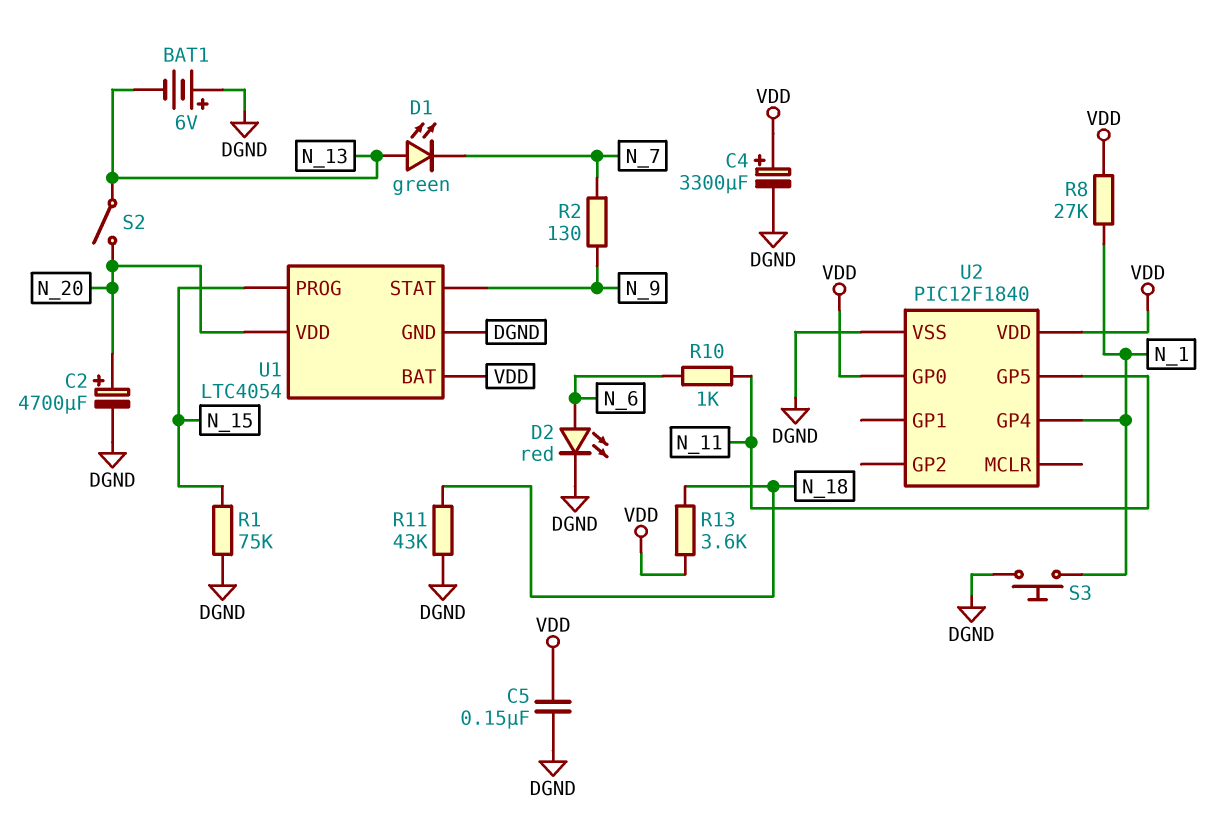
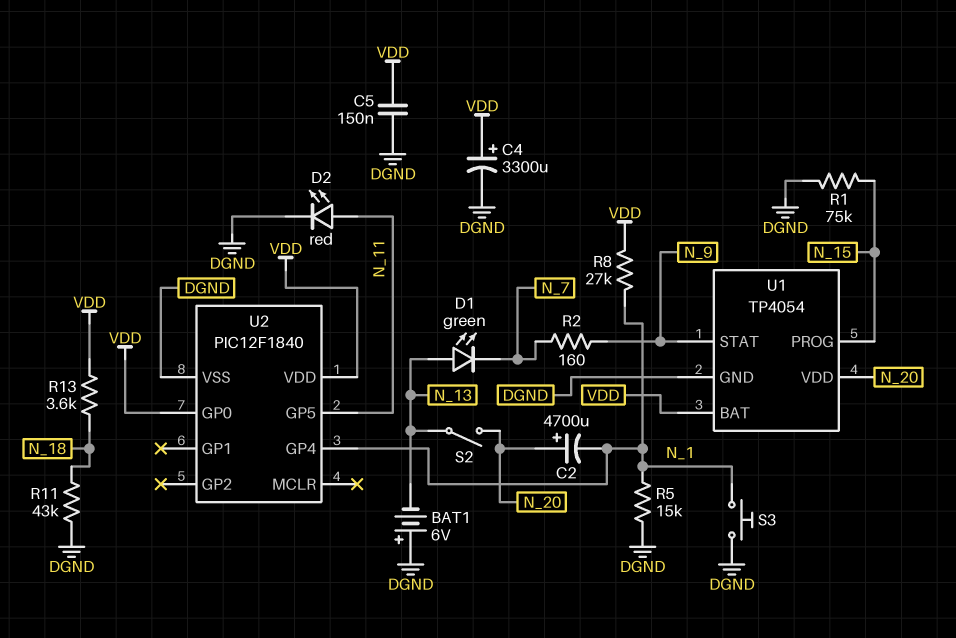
C2: 4700uF (plus N_20, minus DGND) -> 4700uF (plus N_20, minus N_1)
D2: LED red (A N_6, K DGND) -> LED red (A N_11, K DGND)
R2: 130 (N_7, N_9) -> 160 (N_7, N_9)
R5: none -> 15k (DGND, N_1)
R10: 1k (N_6, N_11) -> none
U1: LTC4054 -> TP4054

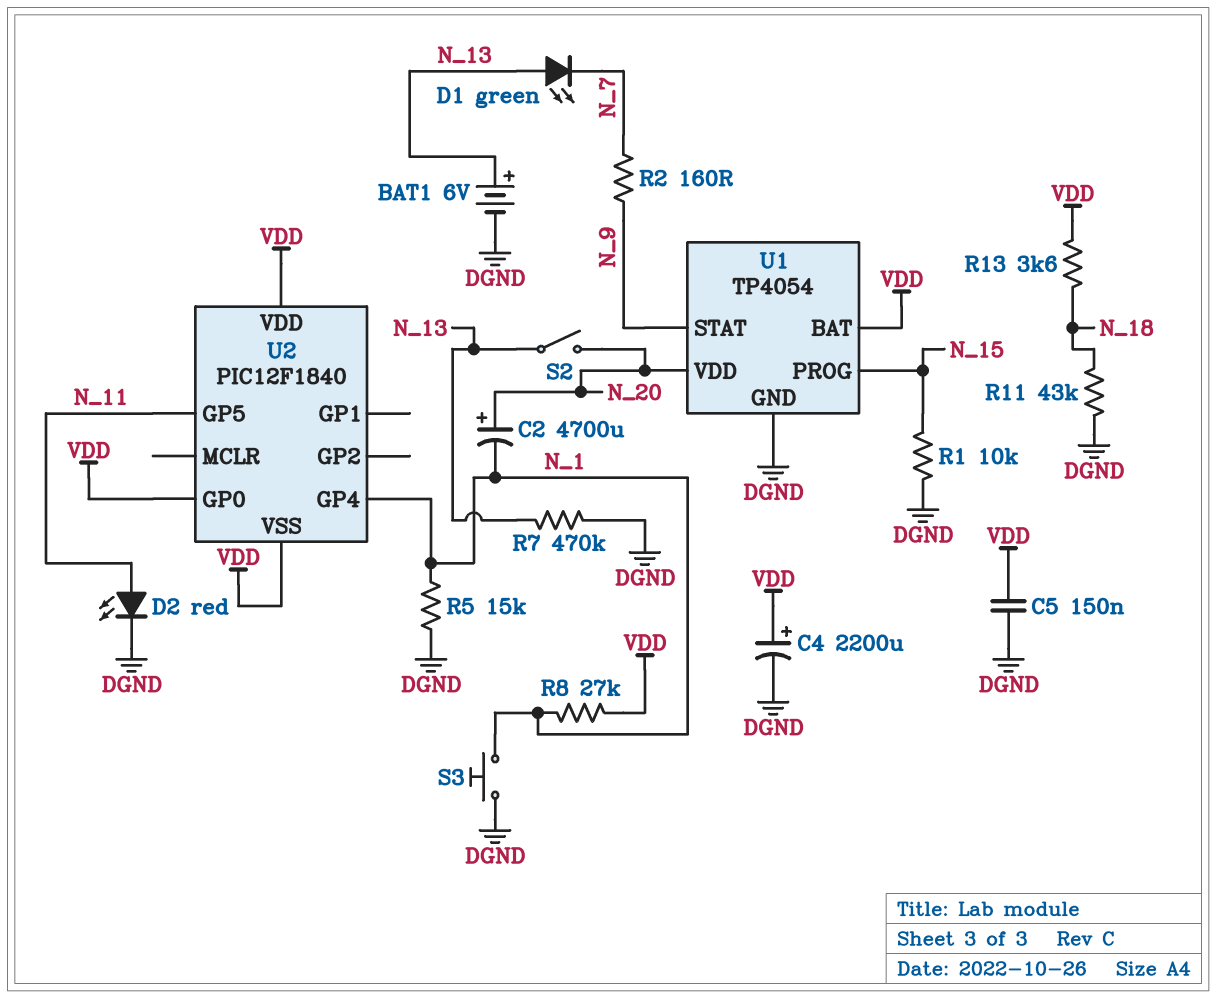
BAT1: 6V (plus DGND, minus N_13) -> 6V (plus N_13, minus DGND)
C4: 3300uF (plus VDD, minus DGND) -> 2200uF (plus VDD, minus DGND)
R1: 75k (DGND, N_15) -> 10k (DGND, N_15)
R7: none -> 470k (DGND, N_13)
U2 pin VSS: DGND -> VDD

